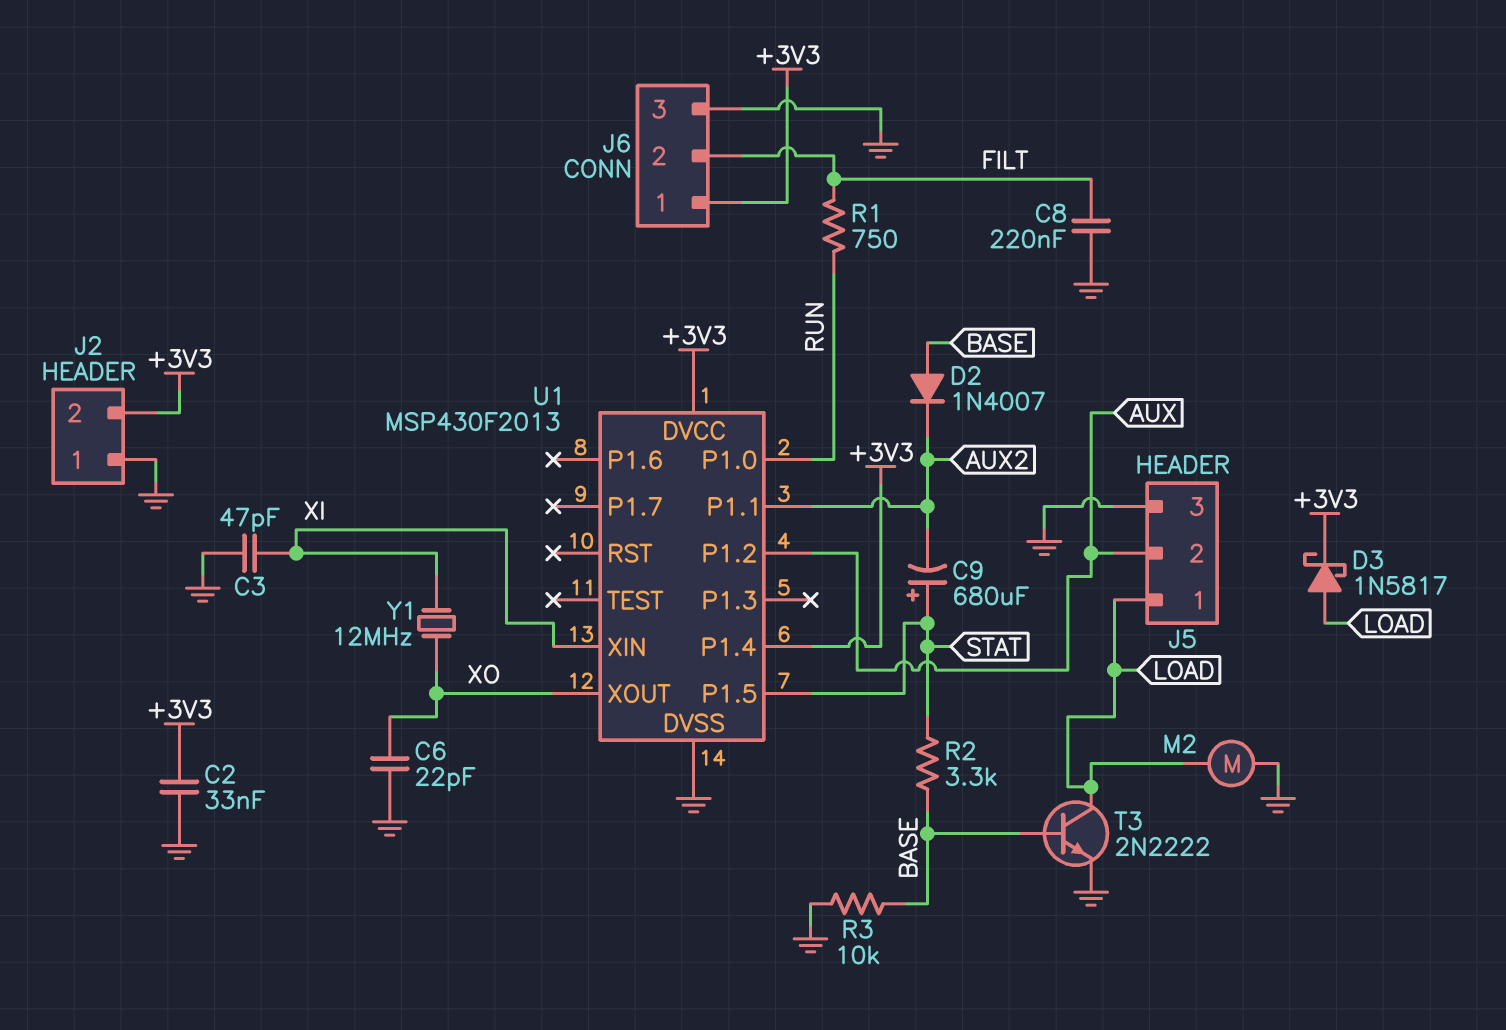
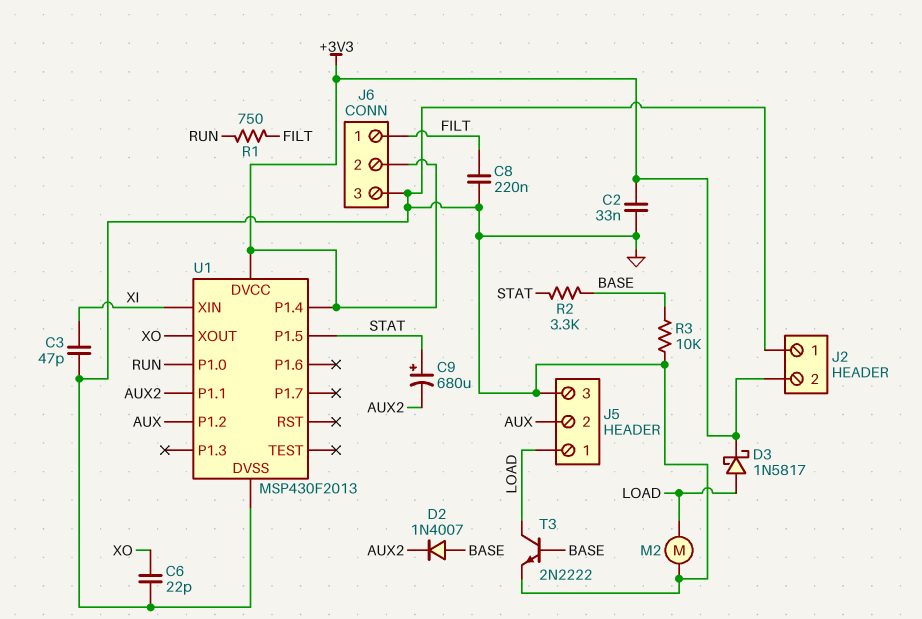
J6 pin 1: +3V3 -> FILT
J6 pin 2: FILT -> +3V3
Y1: 12MHz (XI, XO) -> none

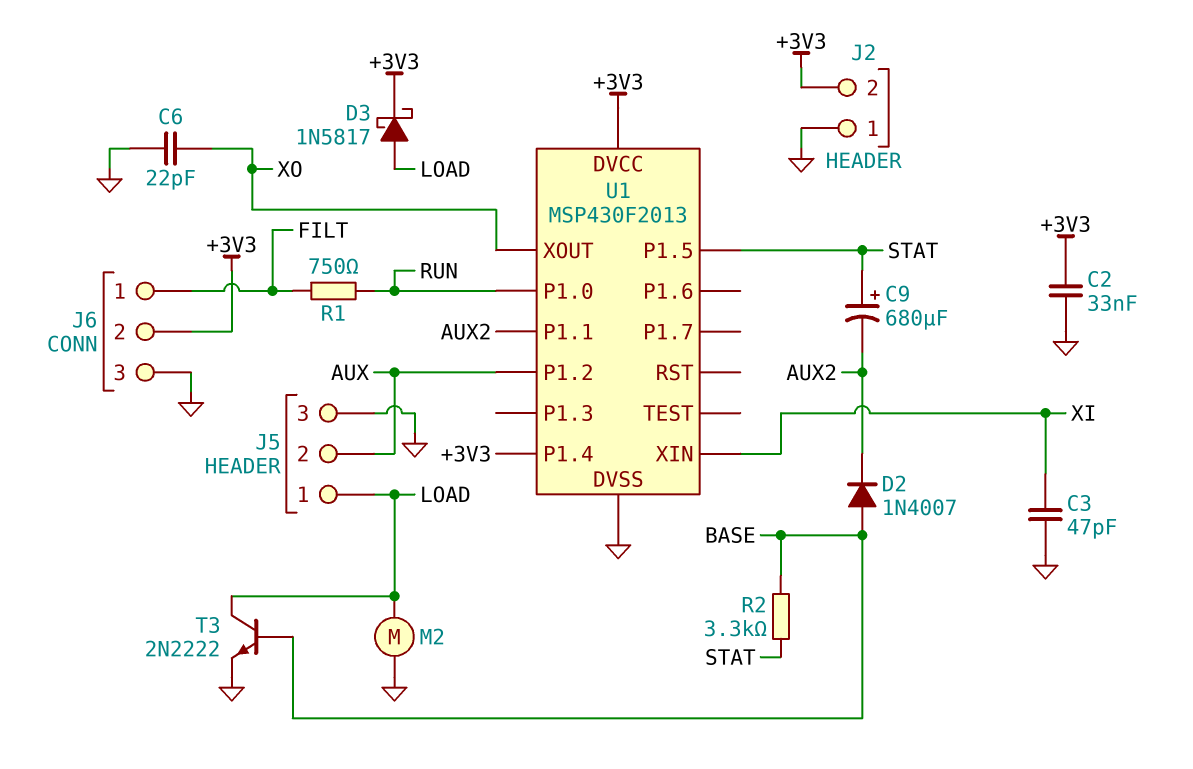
C8: 220nF (FILT, GND) -> none
R3: 10k (BASE, GND) -> none

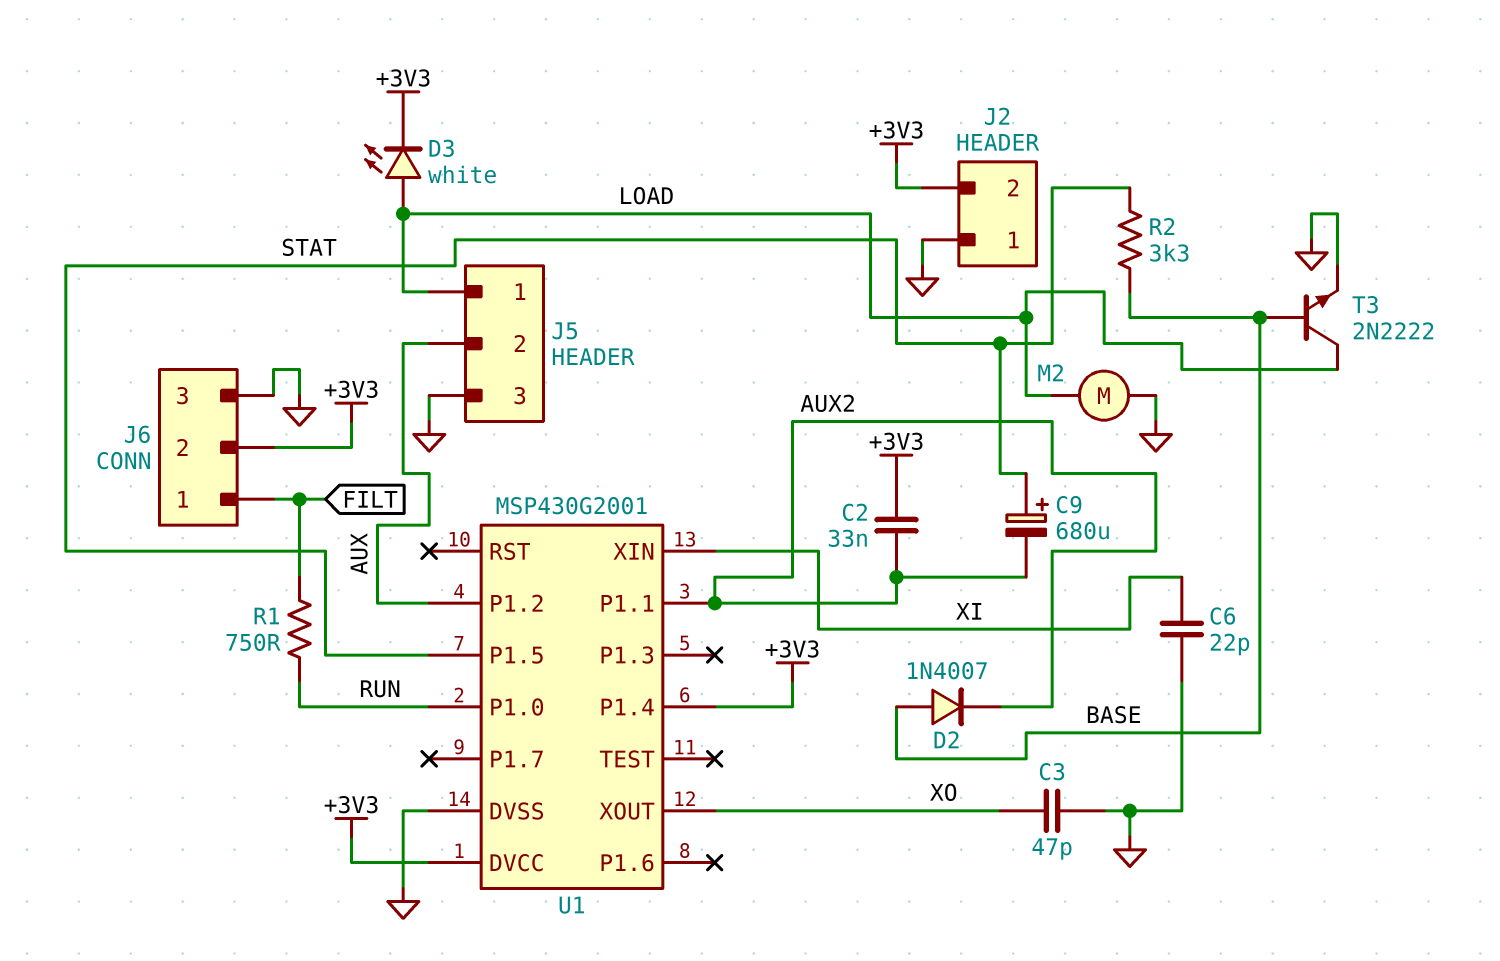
C2: 33nF (+3V3, GND) -> 33nF (+3V3, AUX2)
C3: 47pF (GND, XI) -> 47pF (GND, XO)
C6: 22pF (GND, XO) -> 22pF (GND, XI)
D3: schottky 1N5817 (A LOAD, K +3V3) -> LED white (A LOAD, K +3V3)
U1: MSP430F2013 -> MSP430G2001

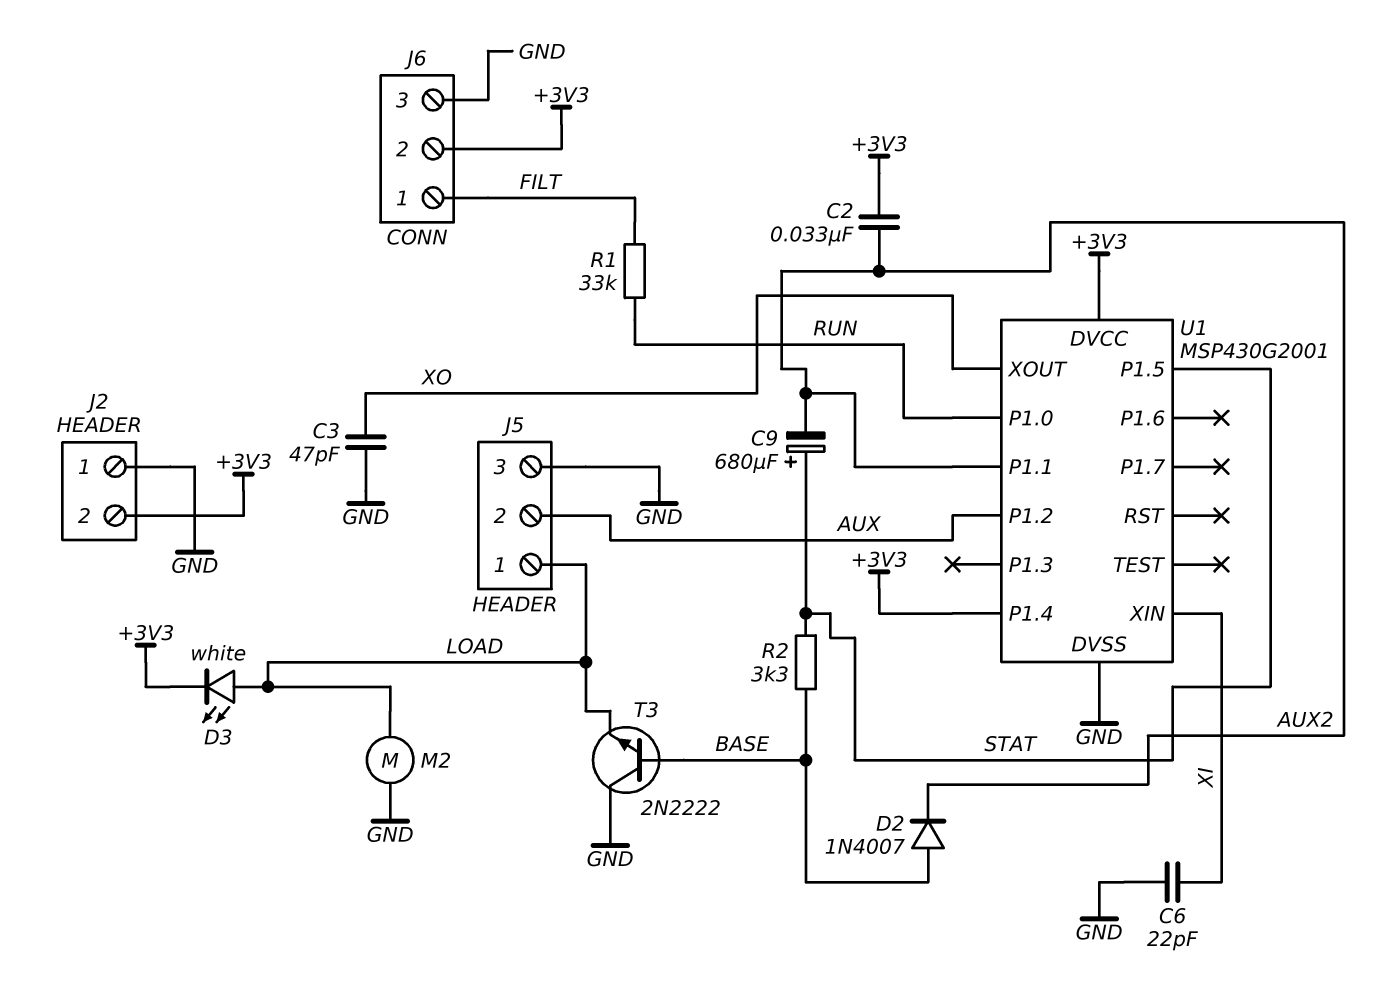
R1: 750 (FILT, RUN) -> 33k (FILT, RUN)
T3: NPN 2N2222 (B BASE, C LOAD, E GND) -> NPN 2N2222 (B BASE, C GND, E LOAD)

